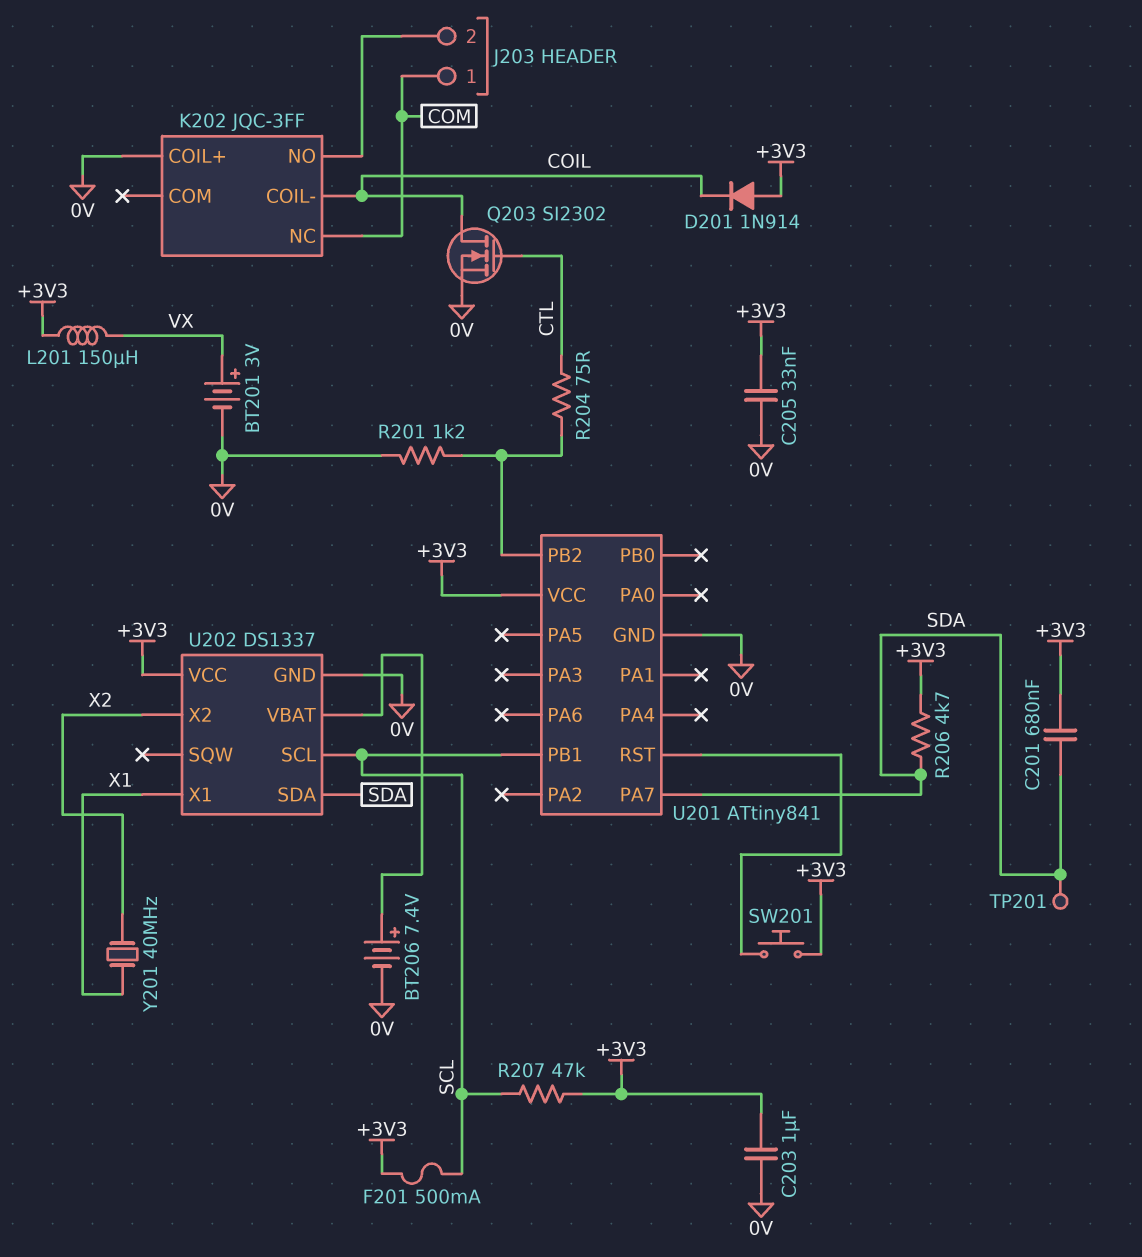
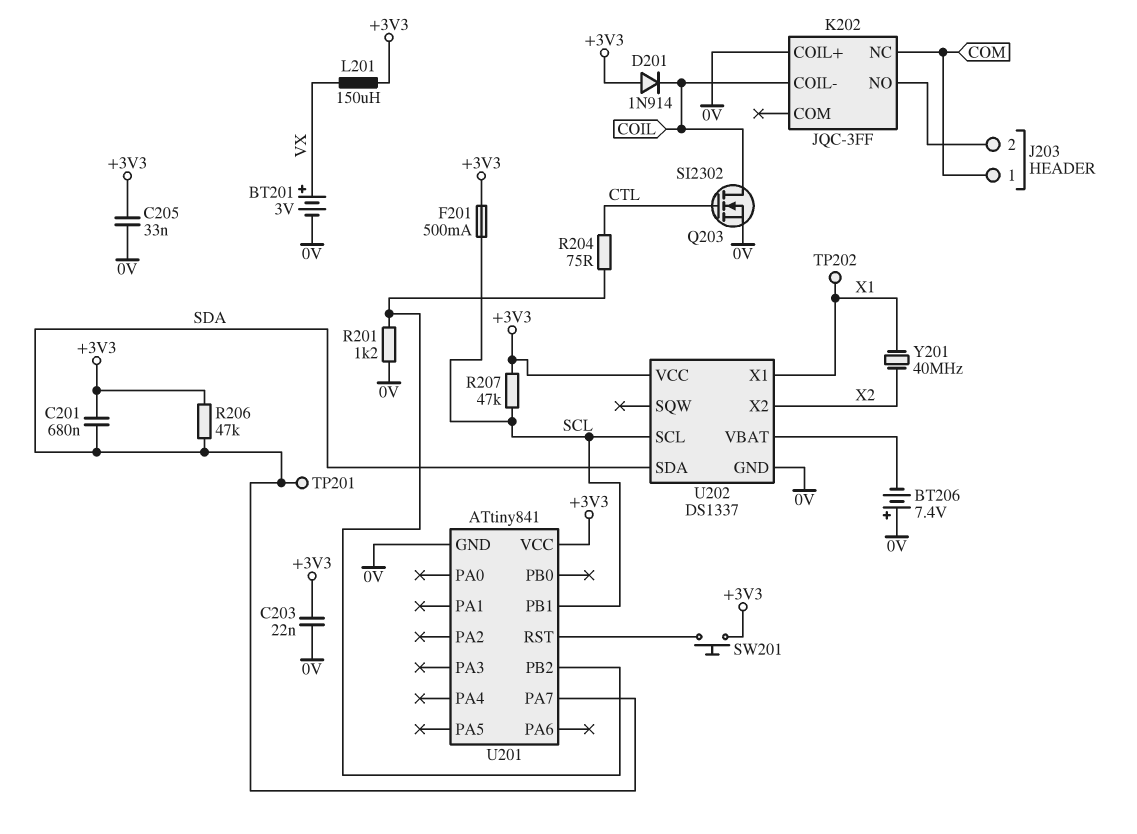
BT206: 7.4V (plus U202/VBAT, minus 0V) -> 7.4V (plus 0V, minus U202/VBAT)
C203: 1uF (+3V3, 0V) -> 22nF (+3V3, 0V)
R206: 4.7k (+3V3, SDA) -> 47k (+3V3, SDA)
TP202: none -> test point (X1)

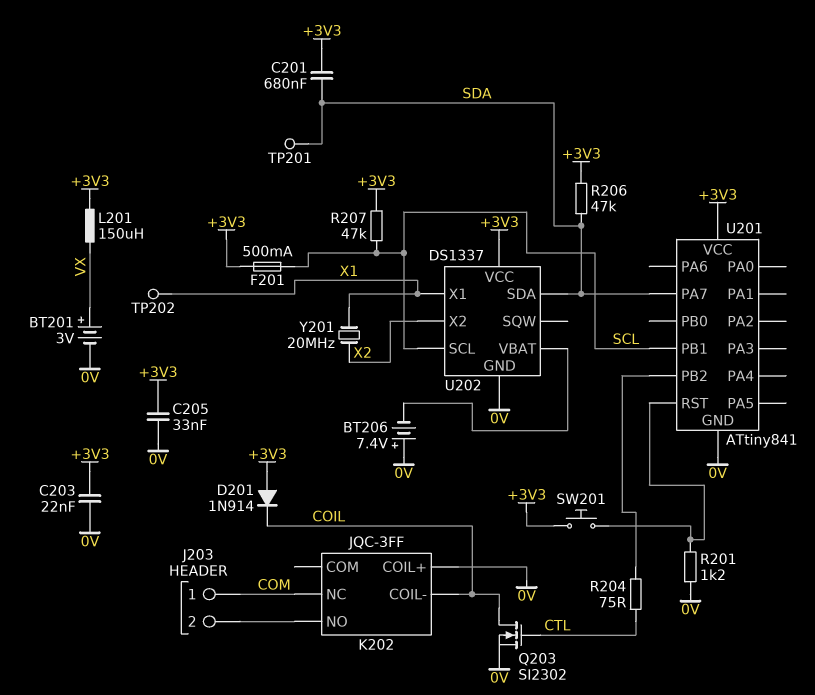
R201: 1.2k (0V, U201/PB2) -> 1.2k (0V, U201/RST)
Y201: 40MHz (X1, X2) -> 20MHz (X1, X2)

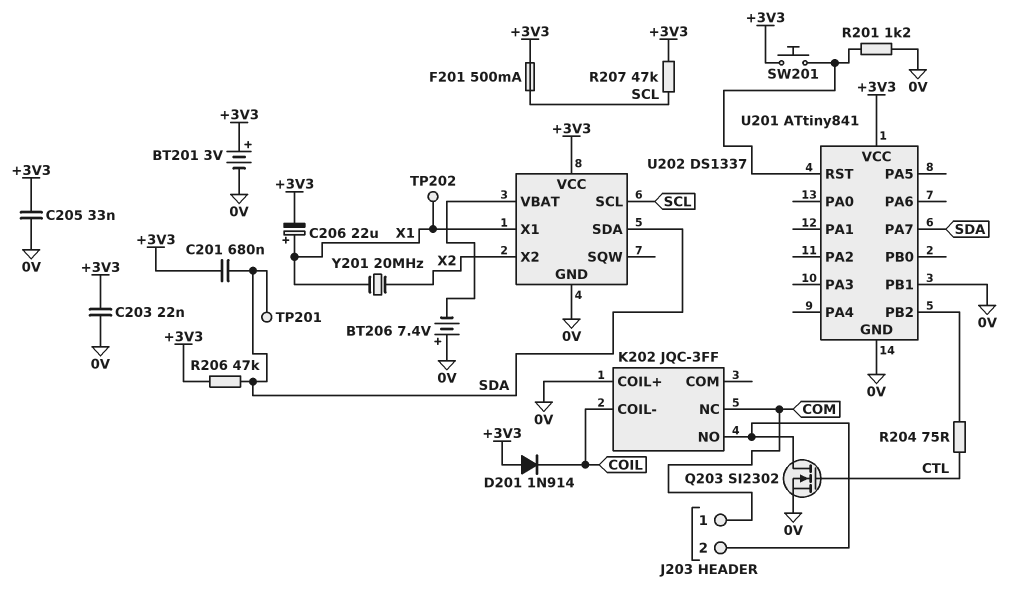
BT201: 3V (plus VX, minus 0V) -> 3V (plus +3V3, minus 0V)
C206: none -> 22uF (plus X1, minus +3V3)
L201: 150uH (+3V3, VX) -> none
Q203: NMOS SI2302 (G CTL, D COIL, S 0V) -> NMOS SI2302 (G CTL, D J203/2, S 0V)
U201 pin PB1: SCL -> 0V

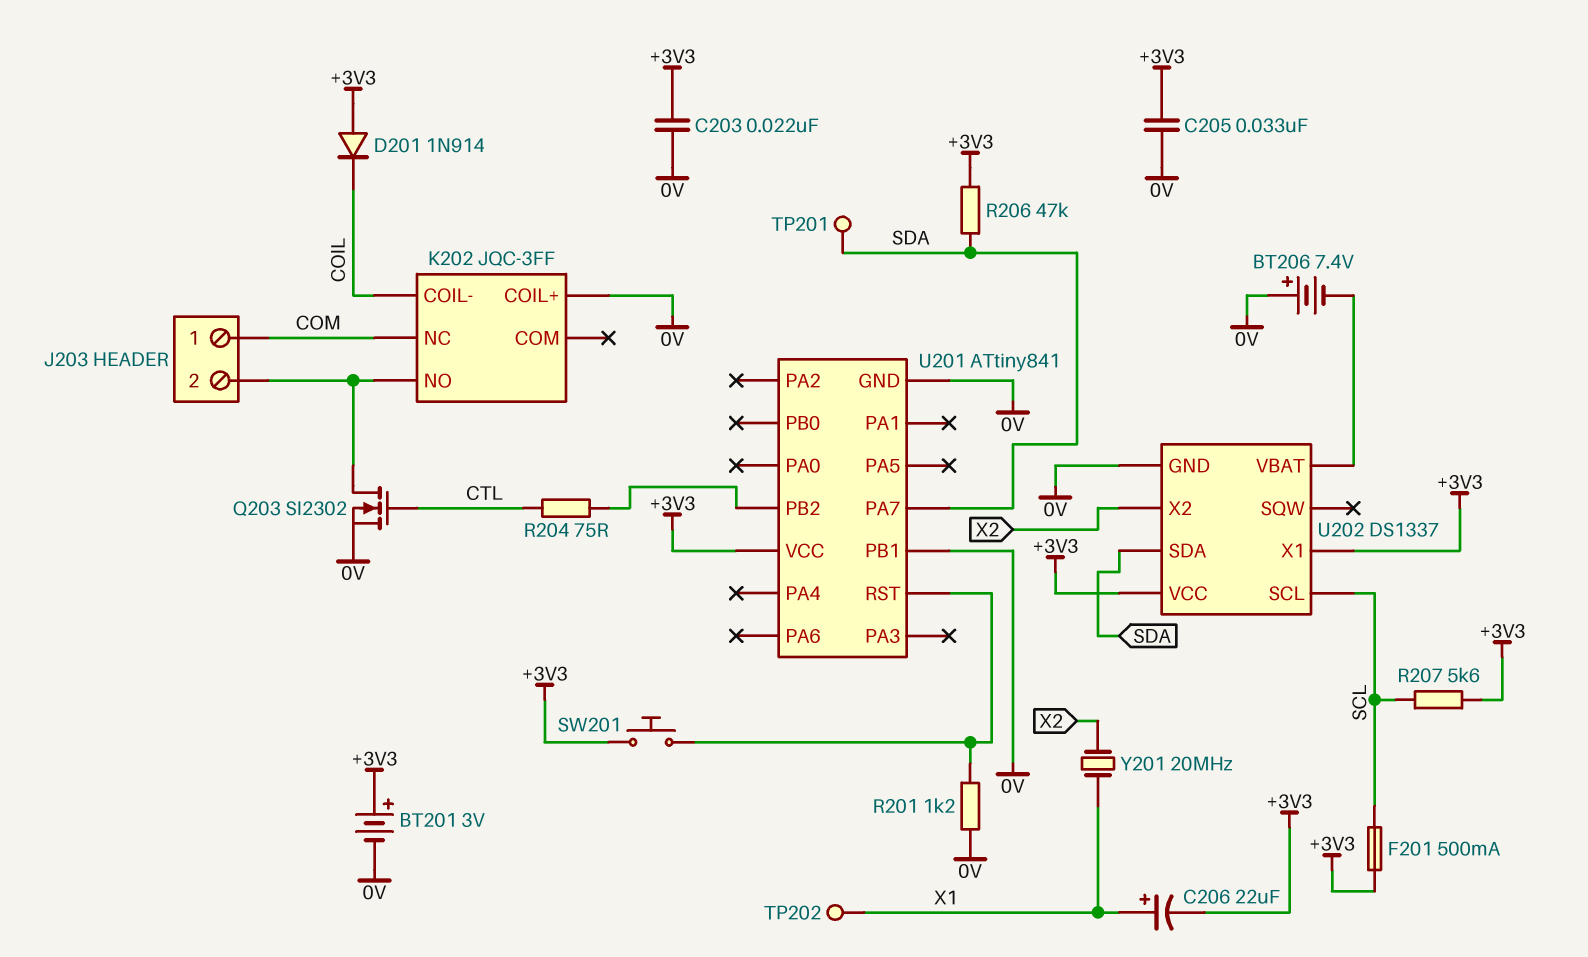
C201: 680nF (+3V3, SDA) -> none
R207: 47k (+3V3, SCL) -> 5.6k (+3V3, SCL)
U202 pin X1: X1 -> +3V3

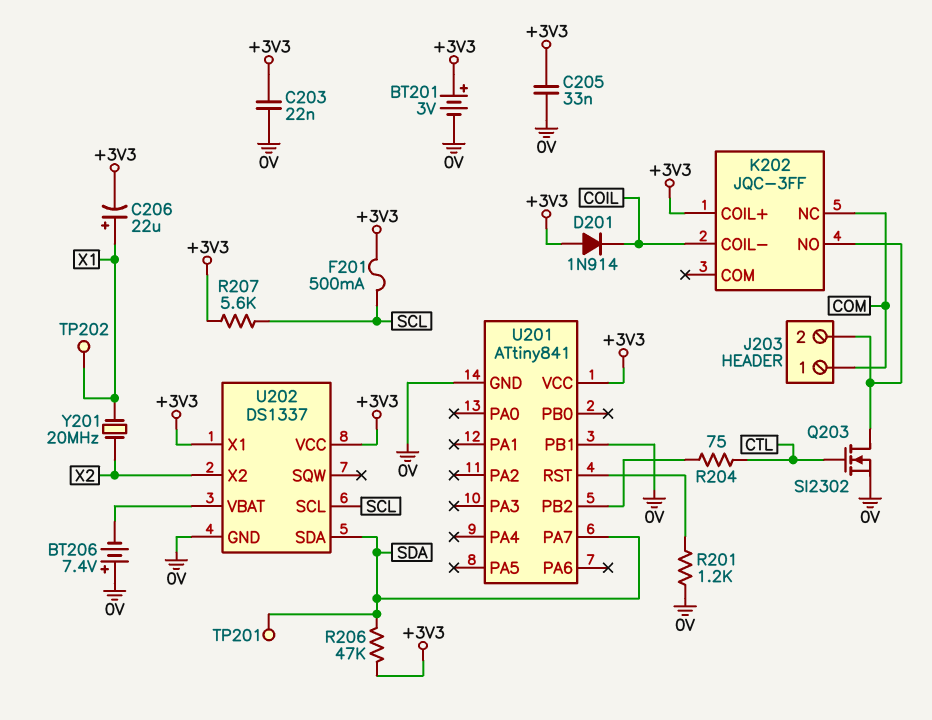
K202 pin COIL+: 0V -> +3V3
SW201: button (+3V3, U201/RST) -> none

